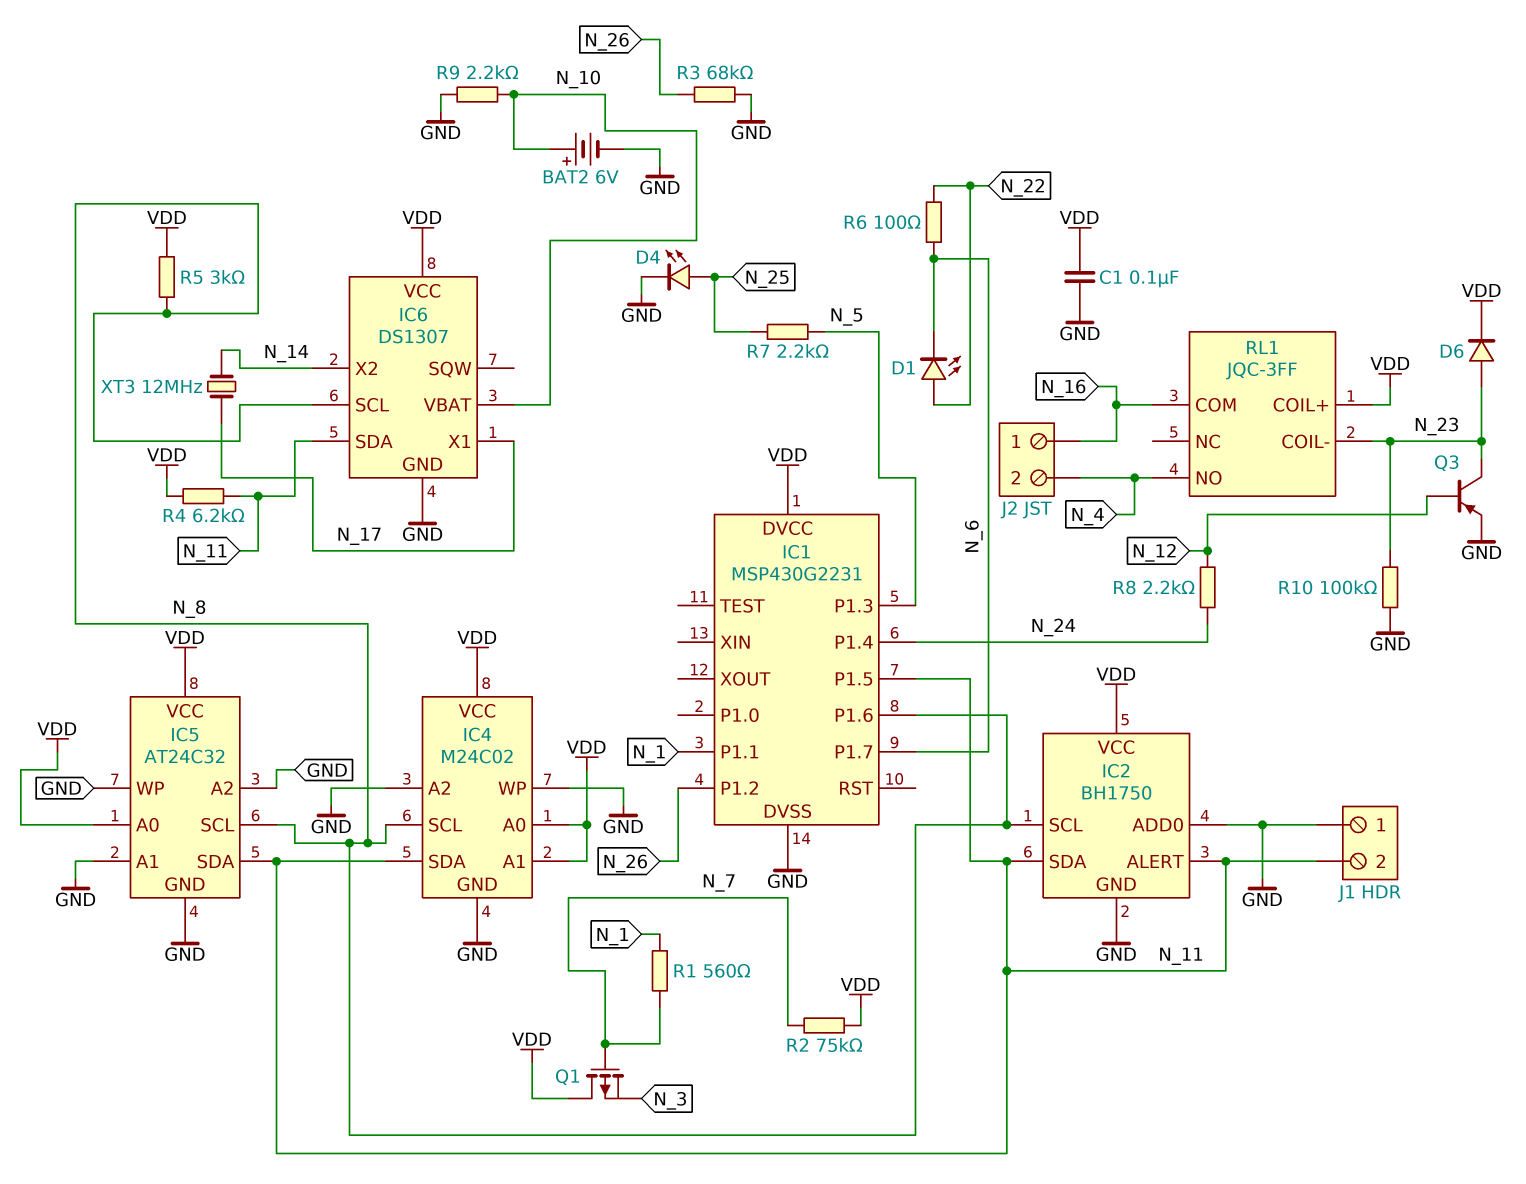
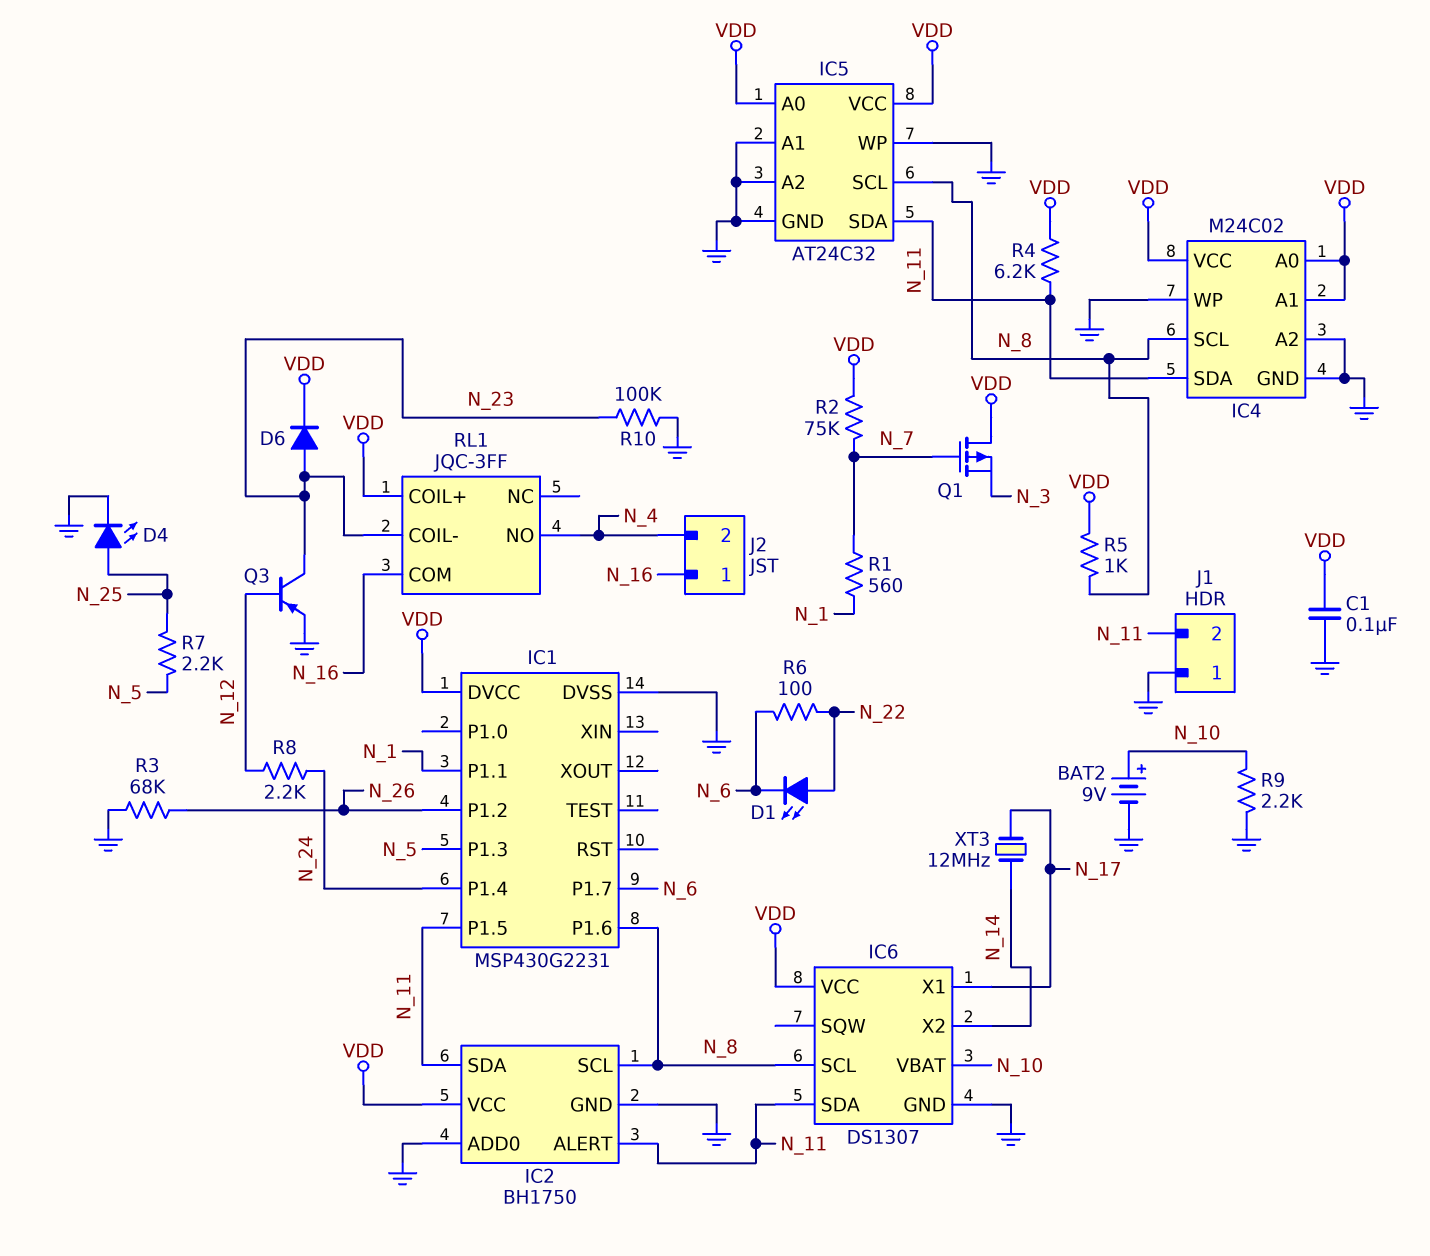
BAT2: 6V (plus N_10, minus GND) -> 9V (plus N_10, minus GND)
R5: 3k (N_8, VDD) -> 1k (N_8, VDD)

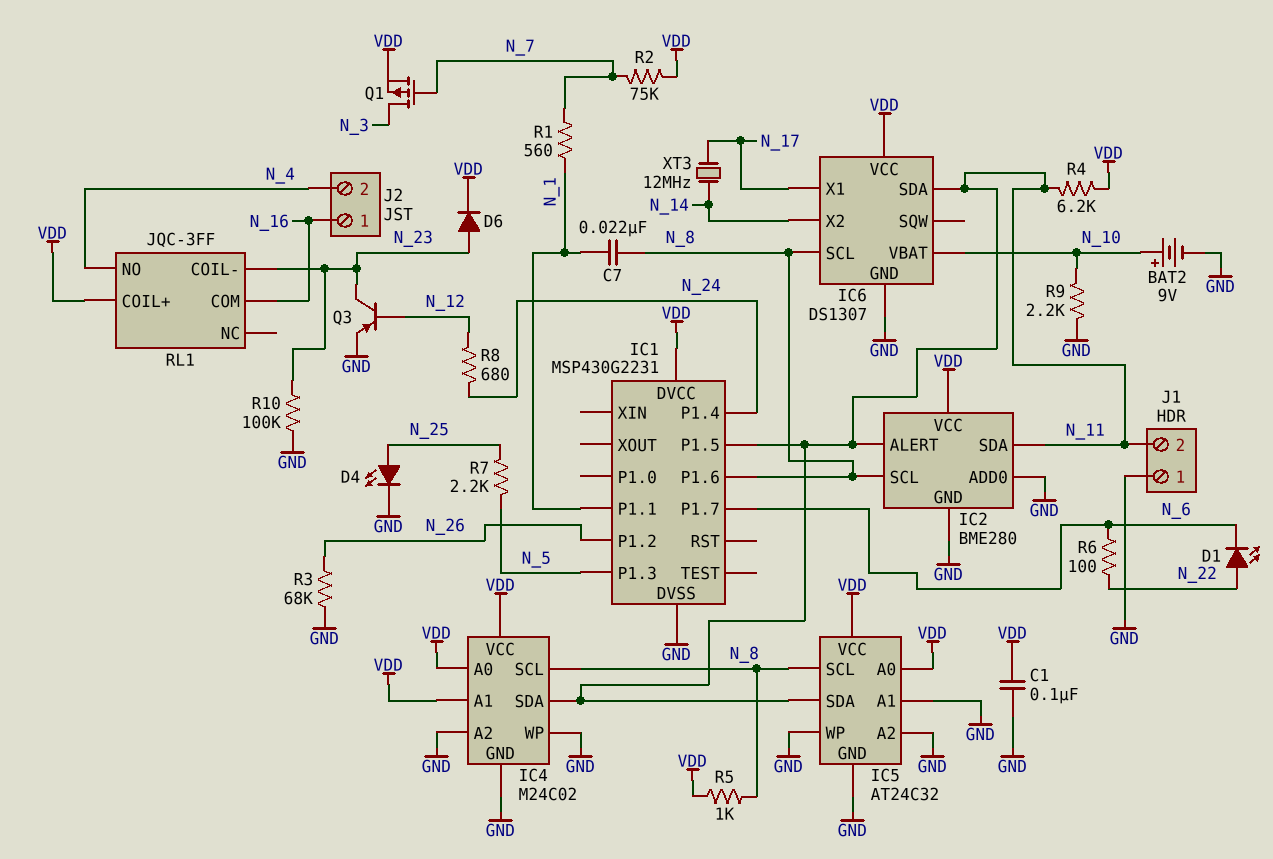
C7: none -> 22nF (N_1, N_8)
IC2: BH1750 -> BME280
Q1: PMOS (G N_7, D VDD, S N_3) -> PMOS (G N_7, D N_3, S VDD)
R8: 2.2k (N_12, N_24) -> 680 (N_12, N_24)

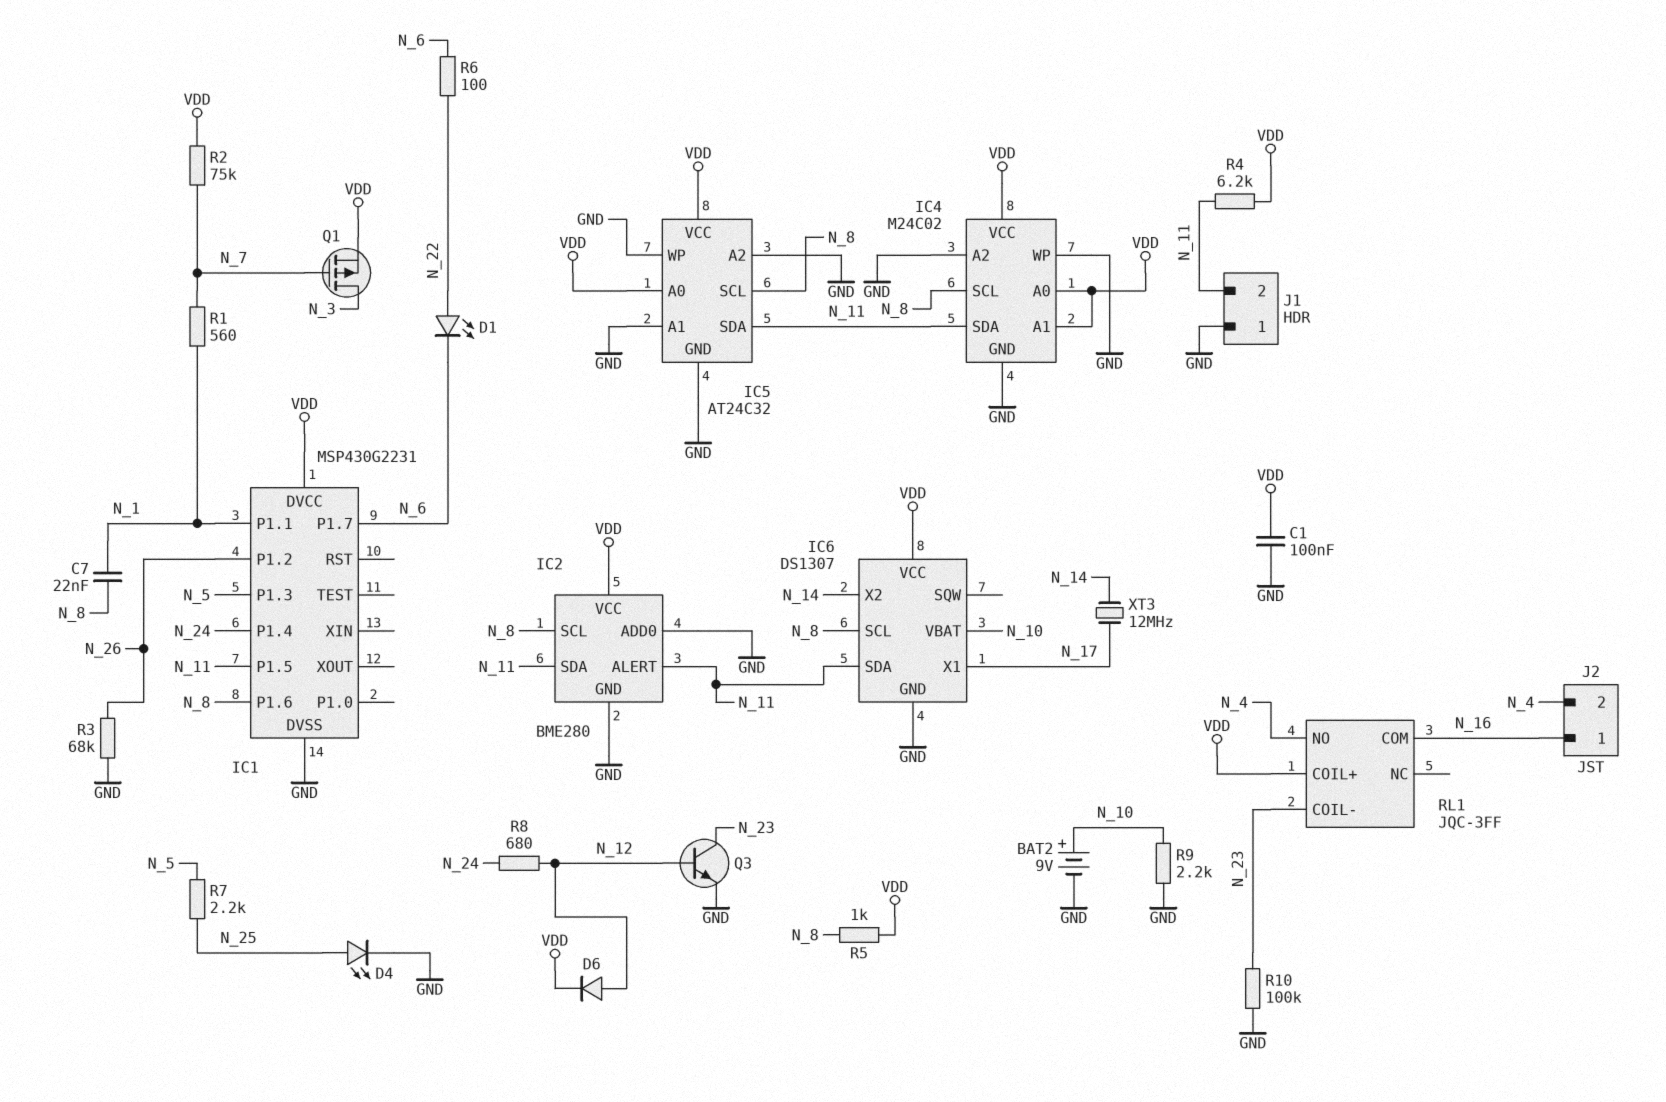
D6: diode (A N_23, K VDD) -> diode (A N_12, K VDD)
Q3: PNP (B N_12, C N_23, E GND) -> NPN (B N_12, C N_23, E GND)

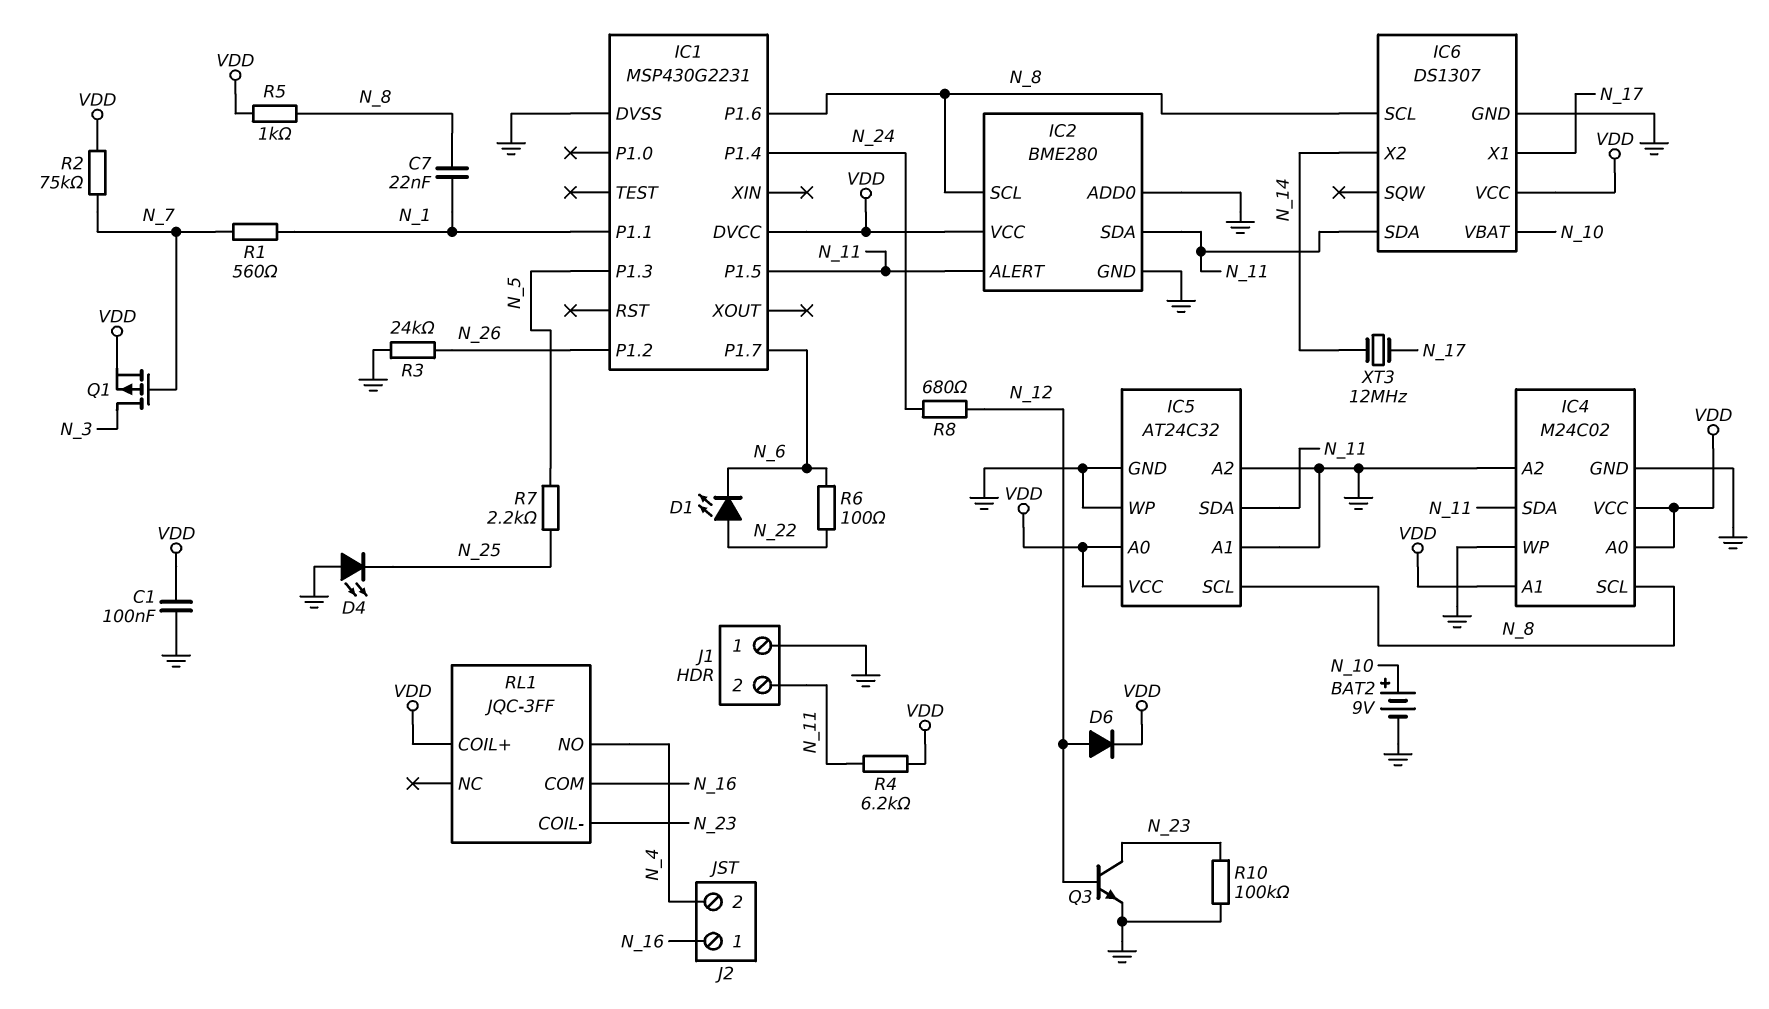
D4: LED (A N_25, K GND) -> LED (A GND, K N_25)
R3: 68k (GND, N_26) -> 24k (GND, N_26)
R9: 2.2k (GND, N_10) -> none

